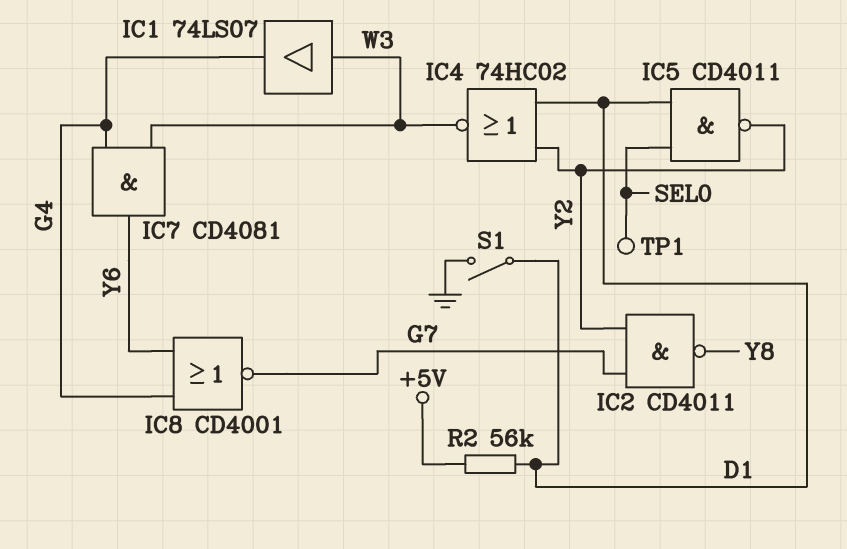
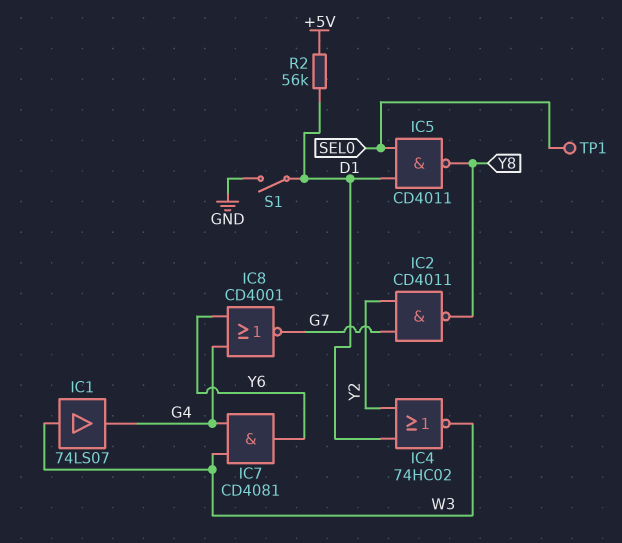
IC5: NAND CD4011 (in D1, in SEL0, out Y2) -> NAND CD4011 (in D1, in SEL0, out Y8)

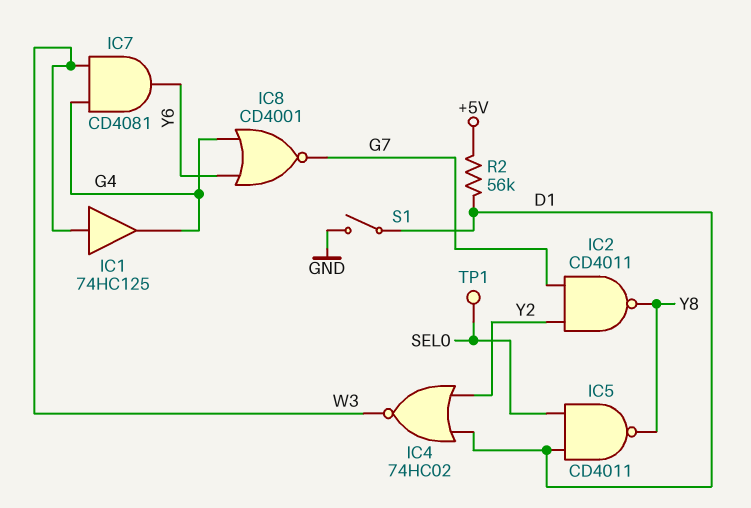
IC1: buffer 74LS07 (in W3, out G4) -> buffer 74HC125 (in W3, out G4)

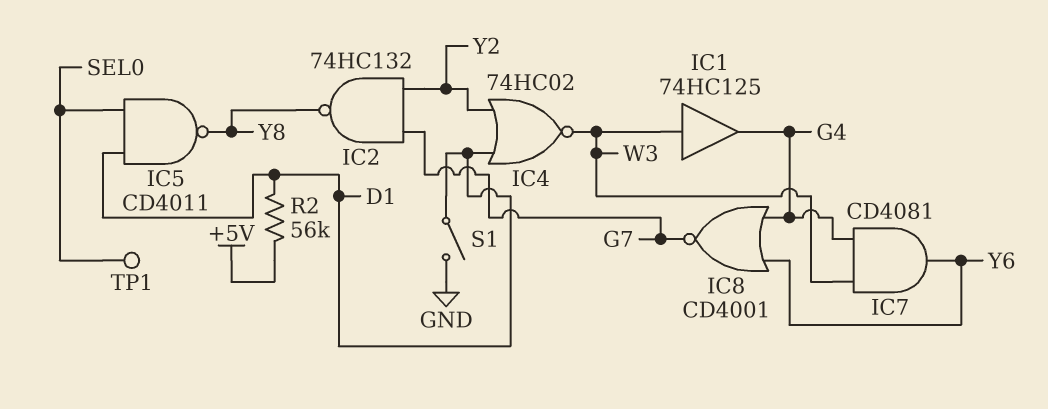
IC2: NAND CD4011 (in G7, in Y2, out Y8) -> NAND 74HC132 (in G7, in Y2, out Y8)

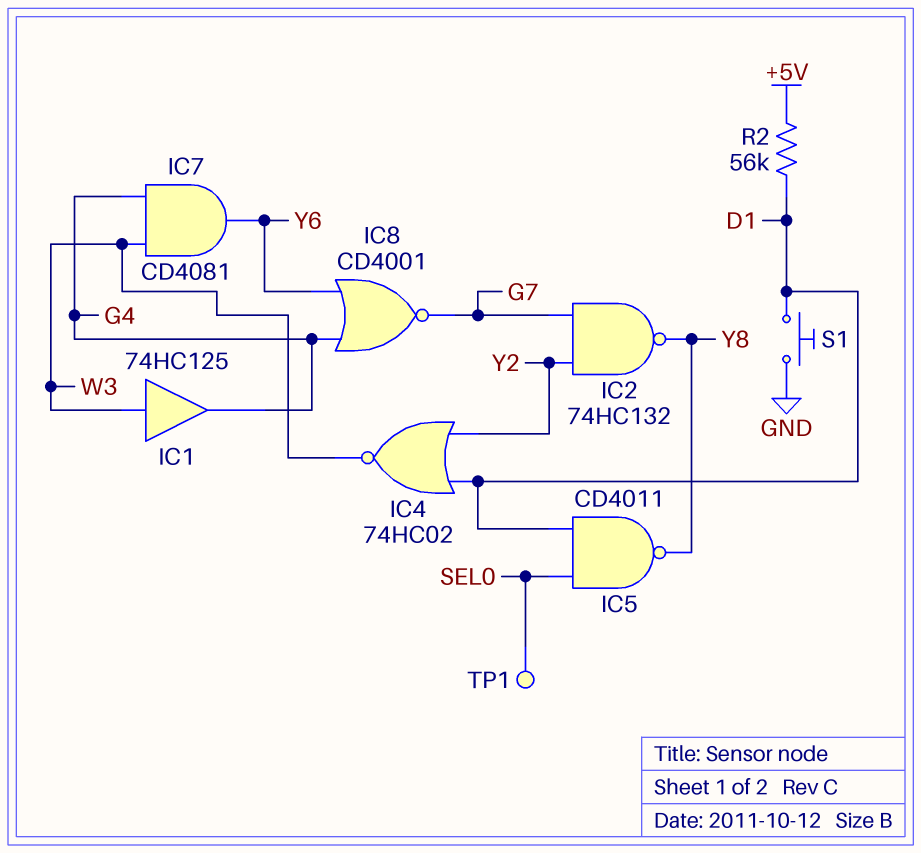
S1: switch (D1, GND) -> button (D1, GND)

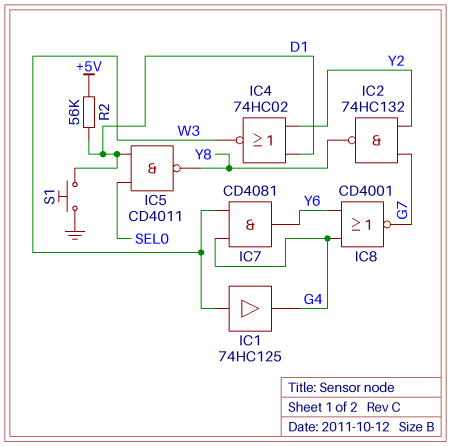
TP1: test point (SEL0) -> none

